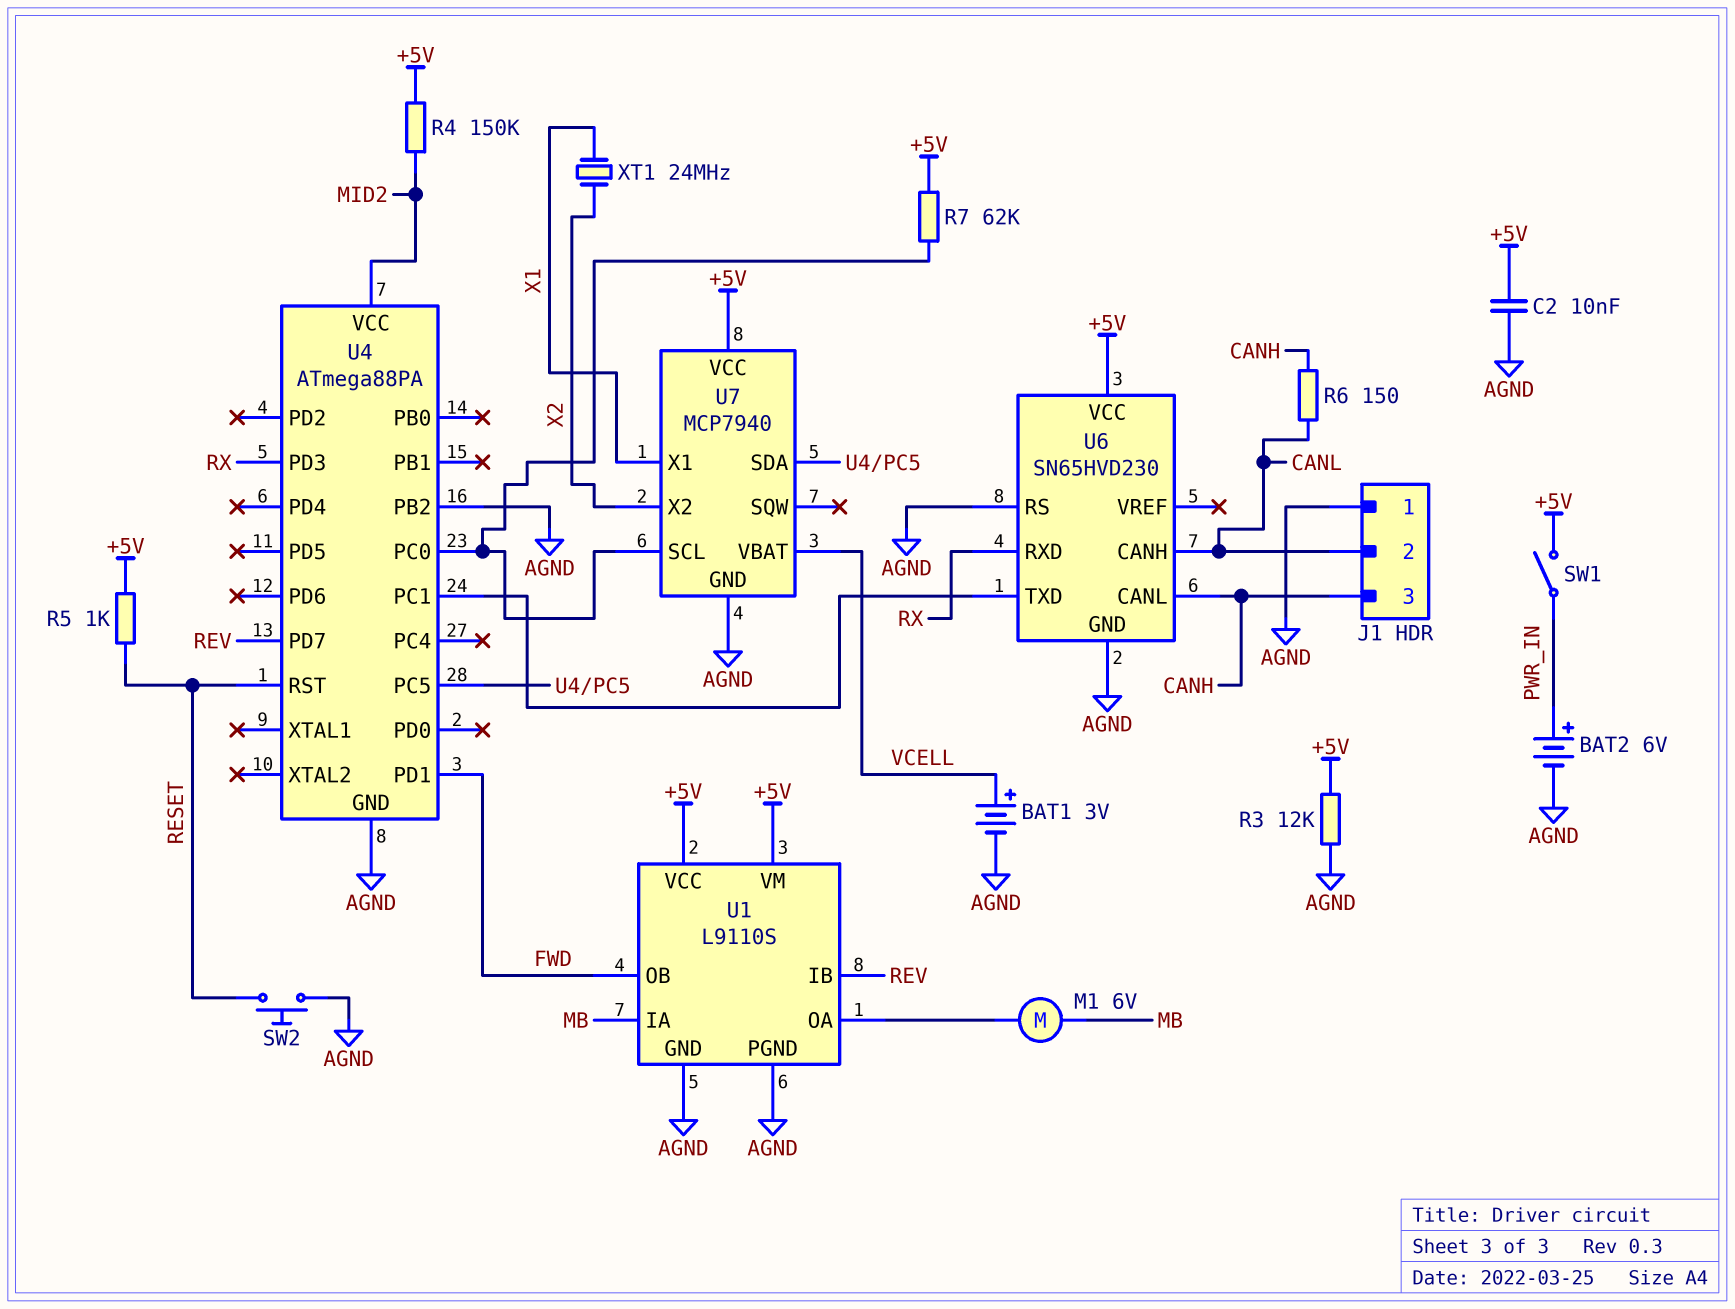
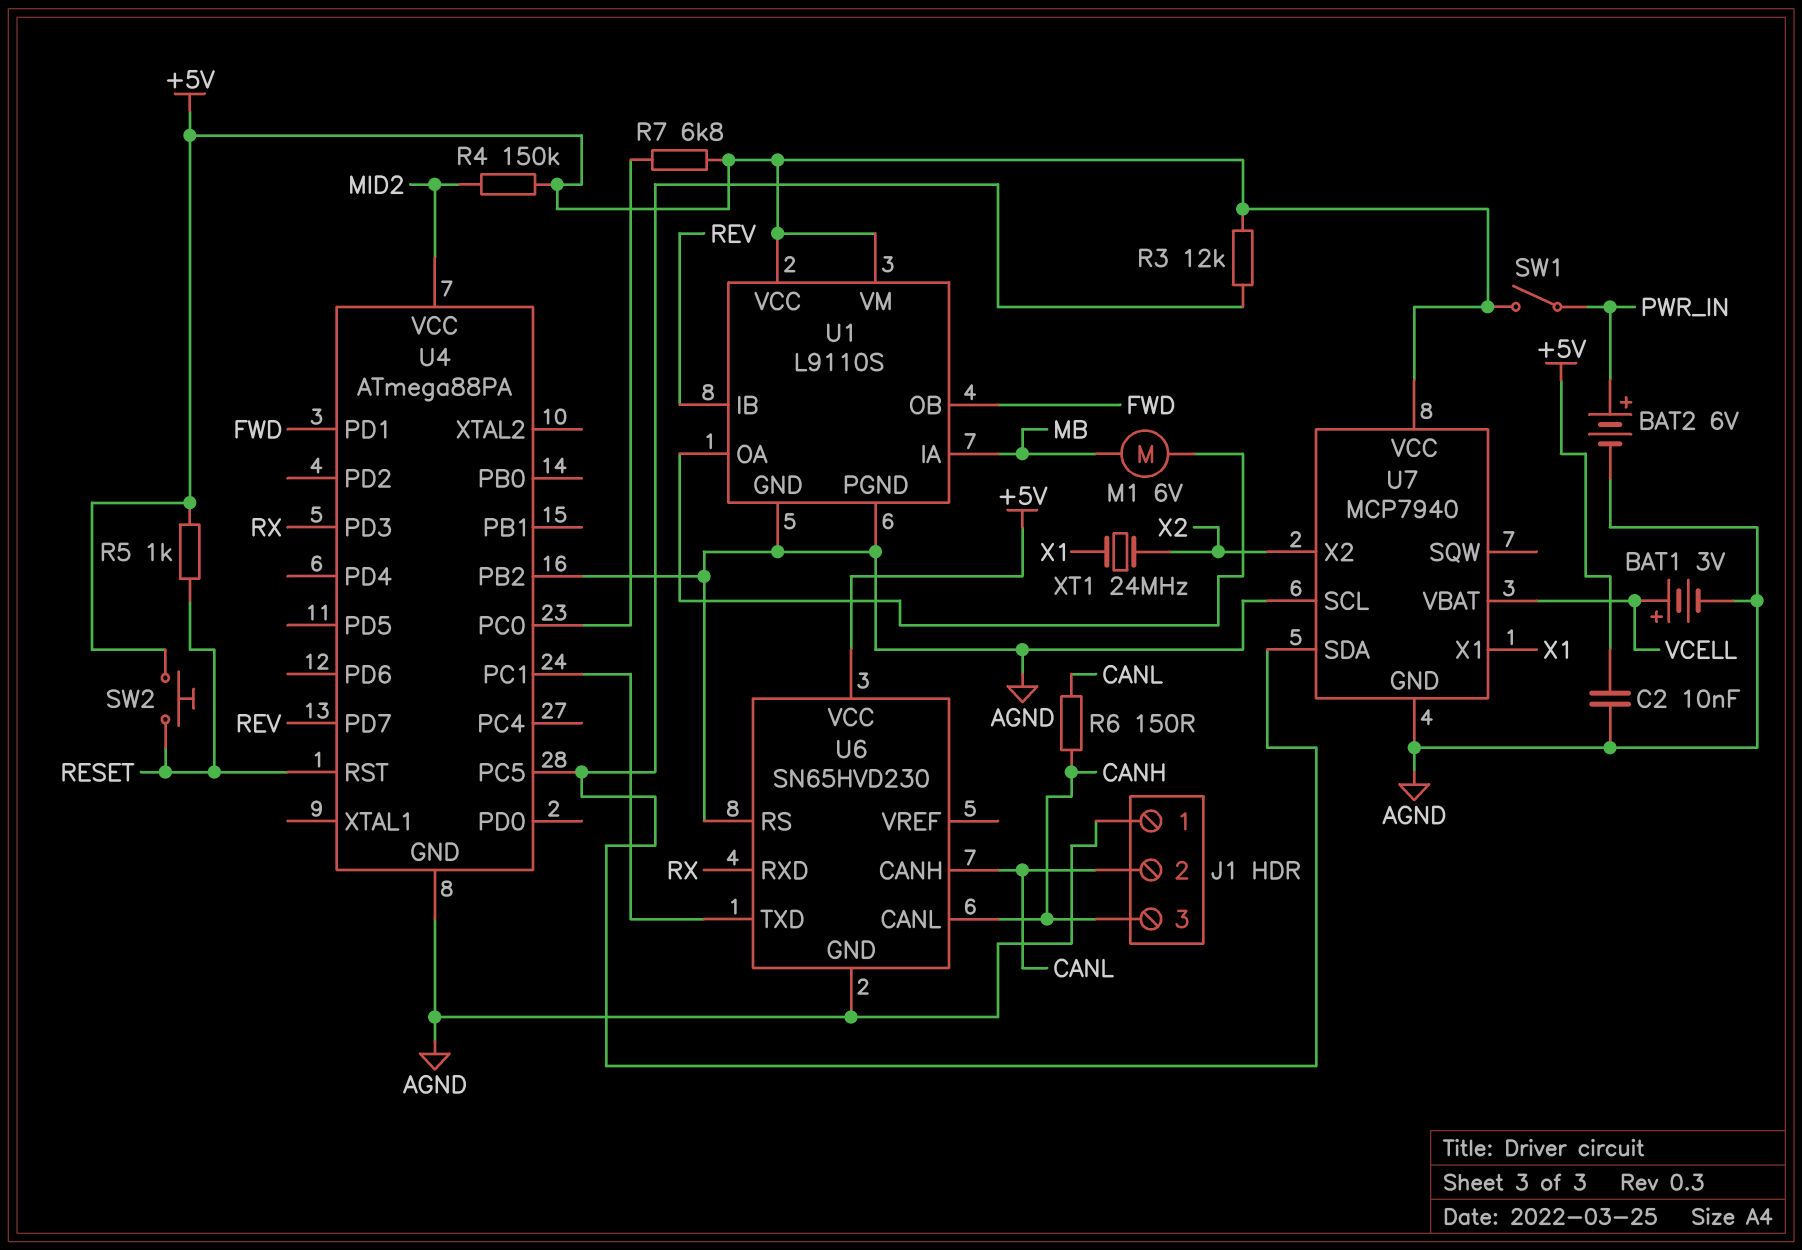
R3: 12k (+5V, AGND) -> 12k (+5V, U4/PC5)
R7: 62k (+5V, U4/PC0) -> 6.8k (+5V, U4/PC0)
SW2: button (AGND, RESET) -> button (+5V, RESET)
U7 pin SCL: U4/PC0 -> AGND

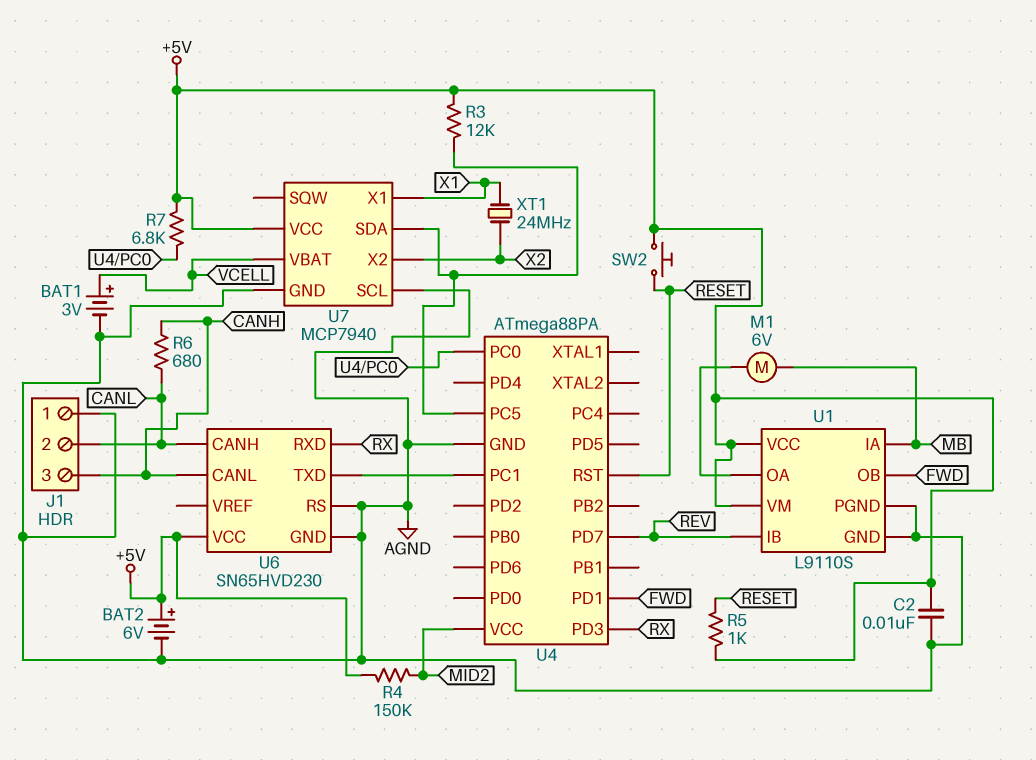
BAT2: 6V (plus PWR_IN, minus AGND) -> 6V (plus +5V, minus AGND)
R6: 150 (CANH, CANL) -> 680 (CANH, CANL)
SW1: switch (+5V, PWR_IN) -> none
U4 pin PB2: AGND -> none

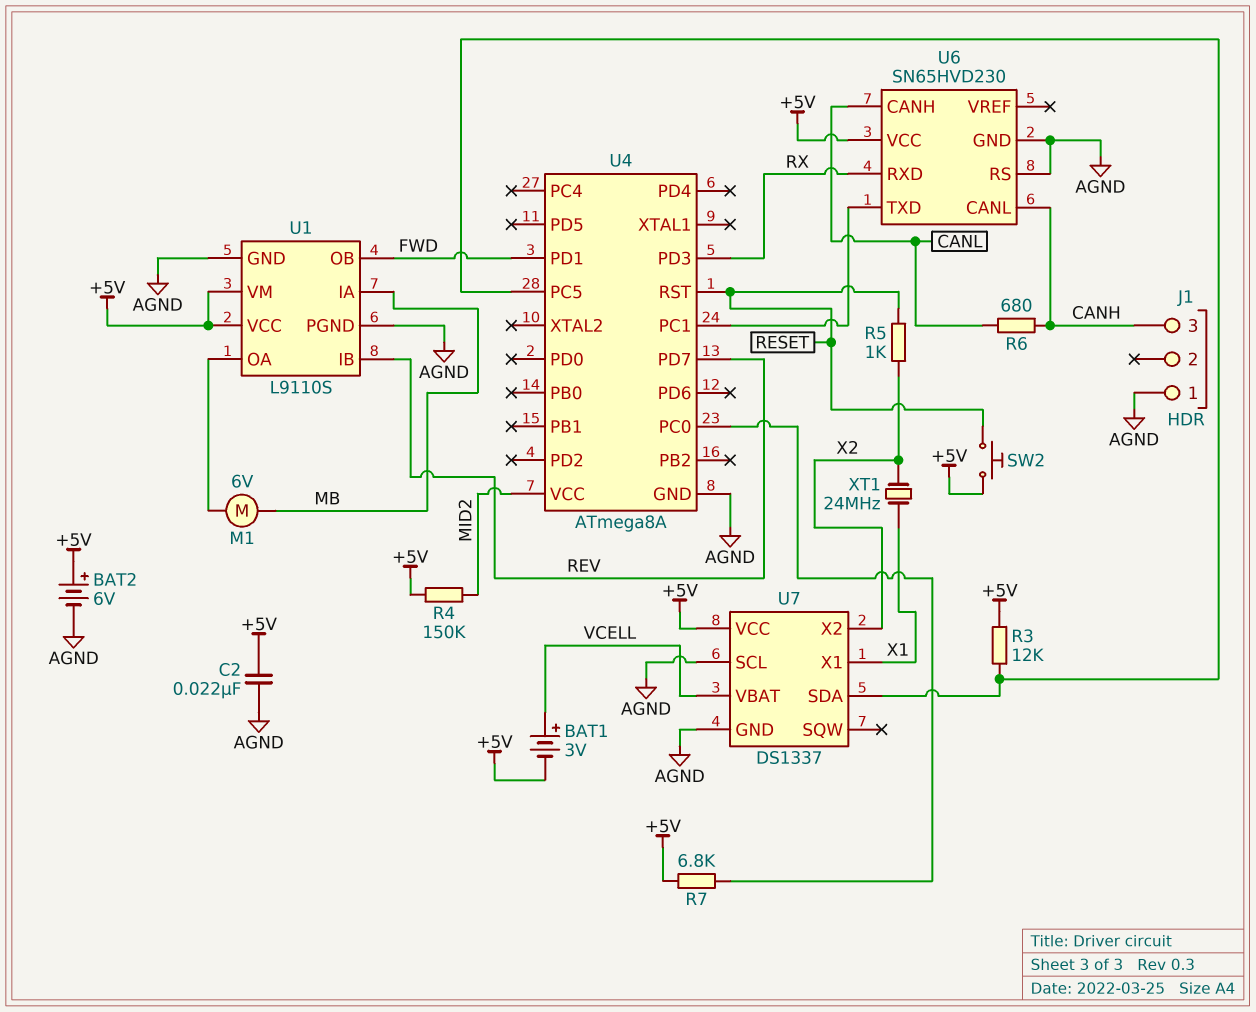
BAT1: 3V (plus VCELL, minus AGND) -> 3V (plus VCELL, minus +5V)
C2: 10nF (+5V, AGND) -> 22nF (+5V, AGND)
J1 pin 2: CANL -> none
R5: 1k (+5V, RESET) -> 1k (RESET, X2)
U4: ATmega88PA -> ATmega8A
U7: MCP7940 -> DS1337

